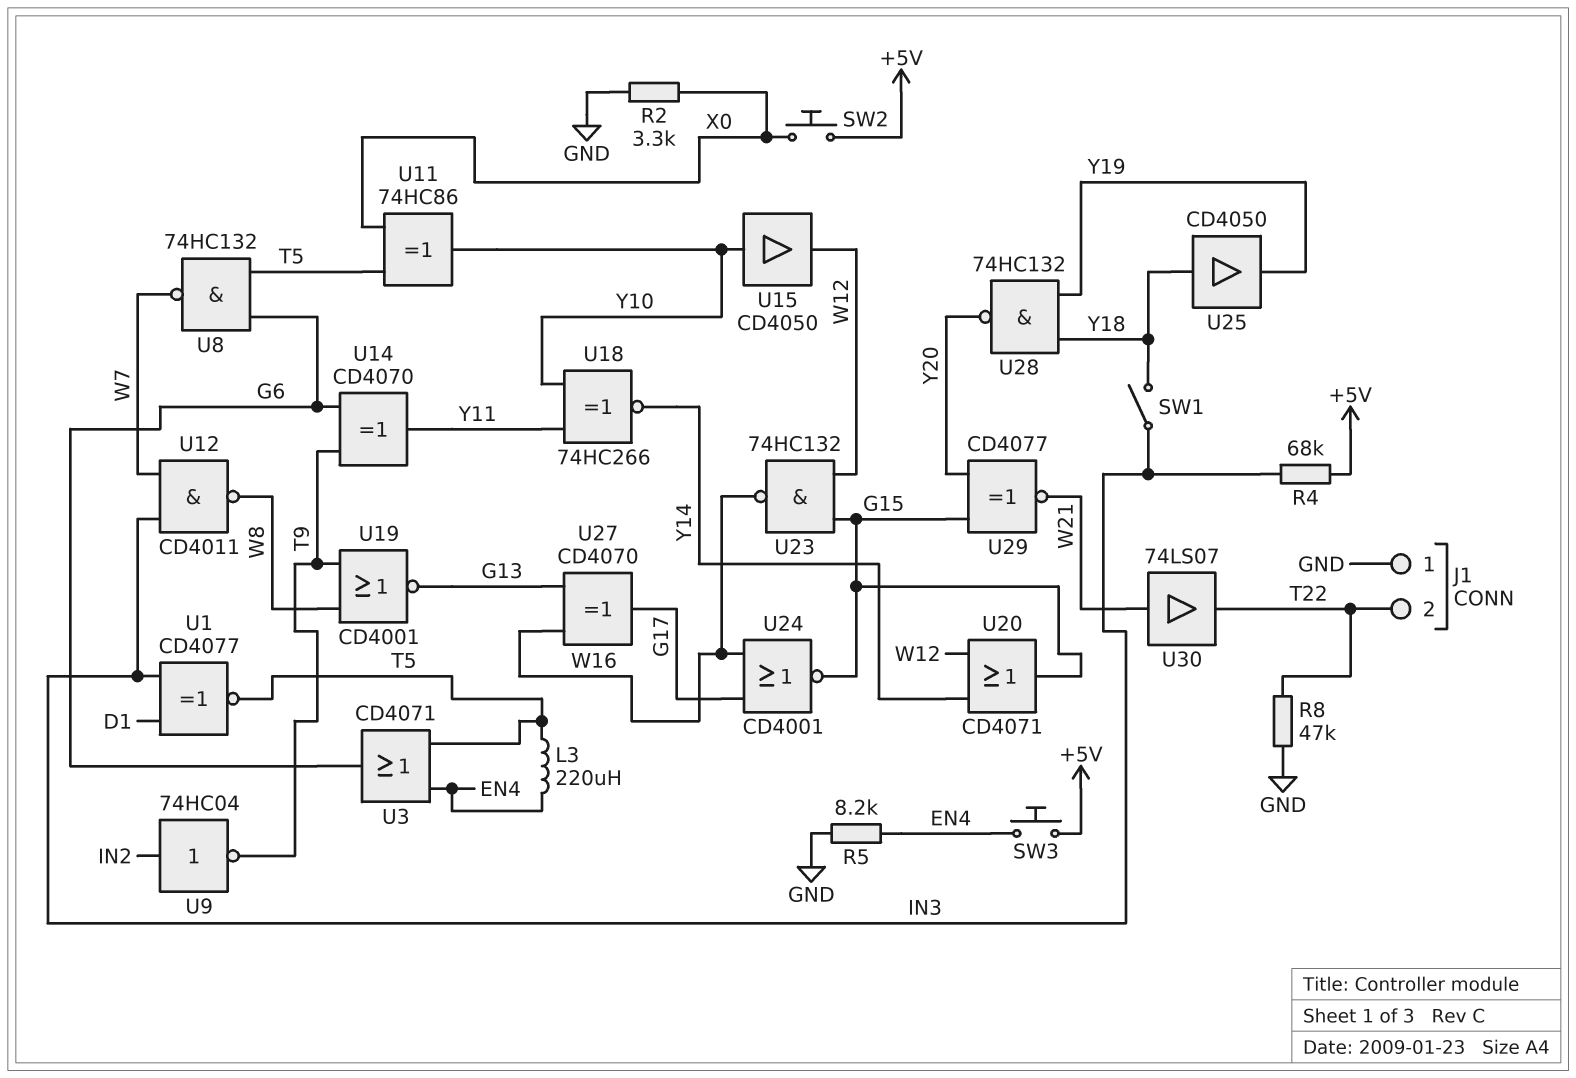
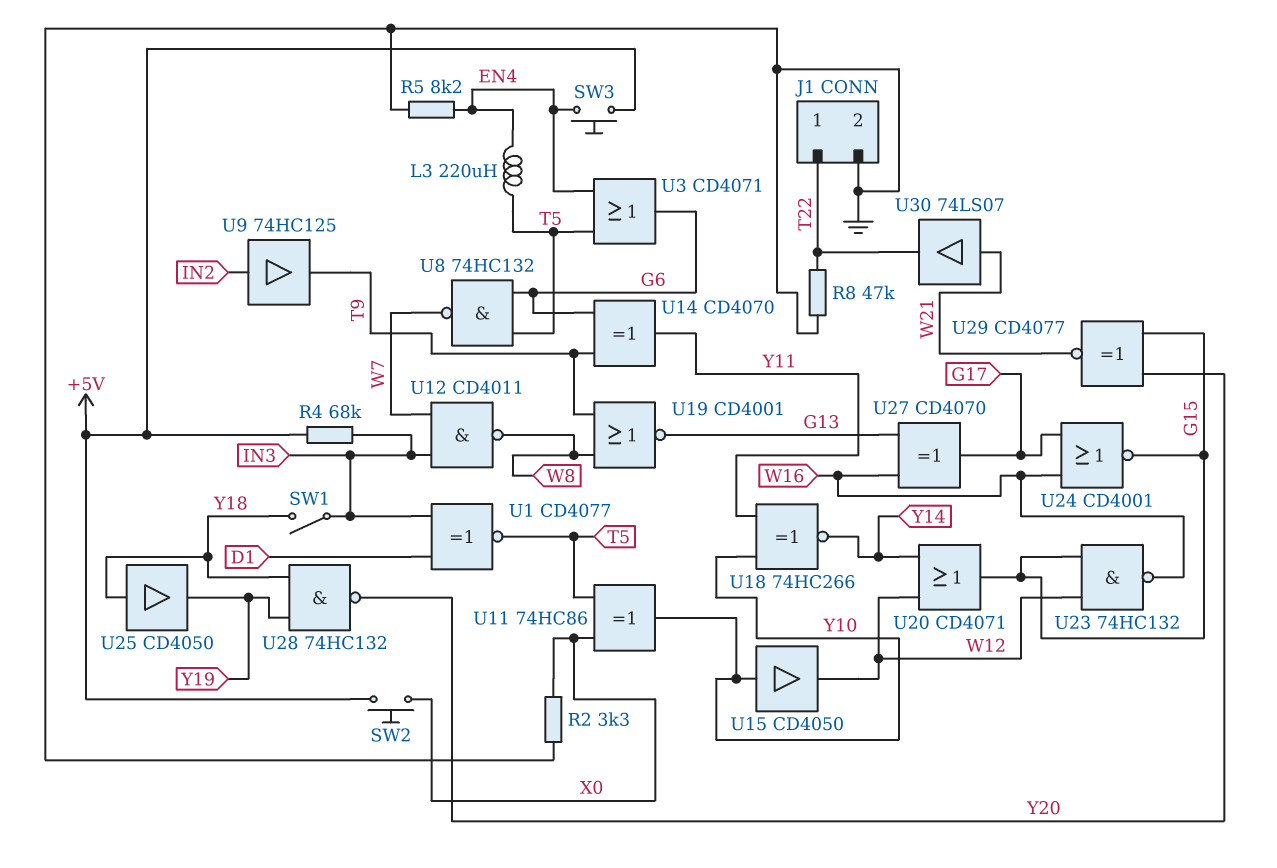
J1 pin 1: GND -> T22
J1 pin 2: T22 -> GND
U9: NOT 74HC04 (in IN2, out T9) -> buffer 74HC125 (in IN2, out T9)

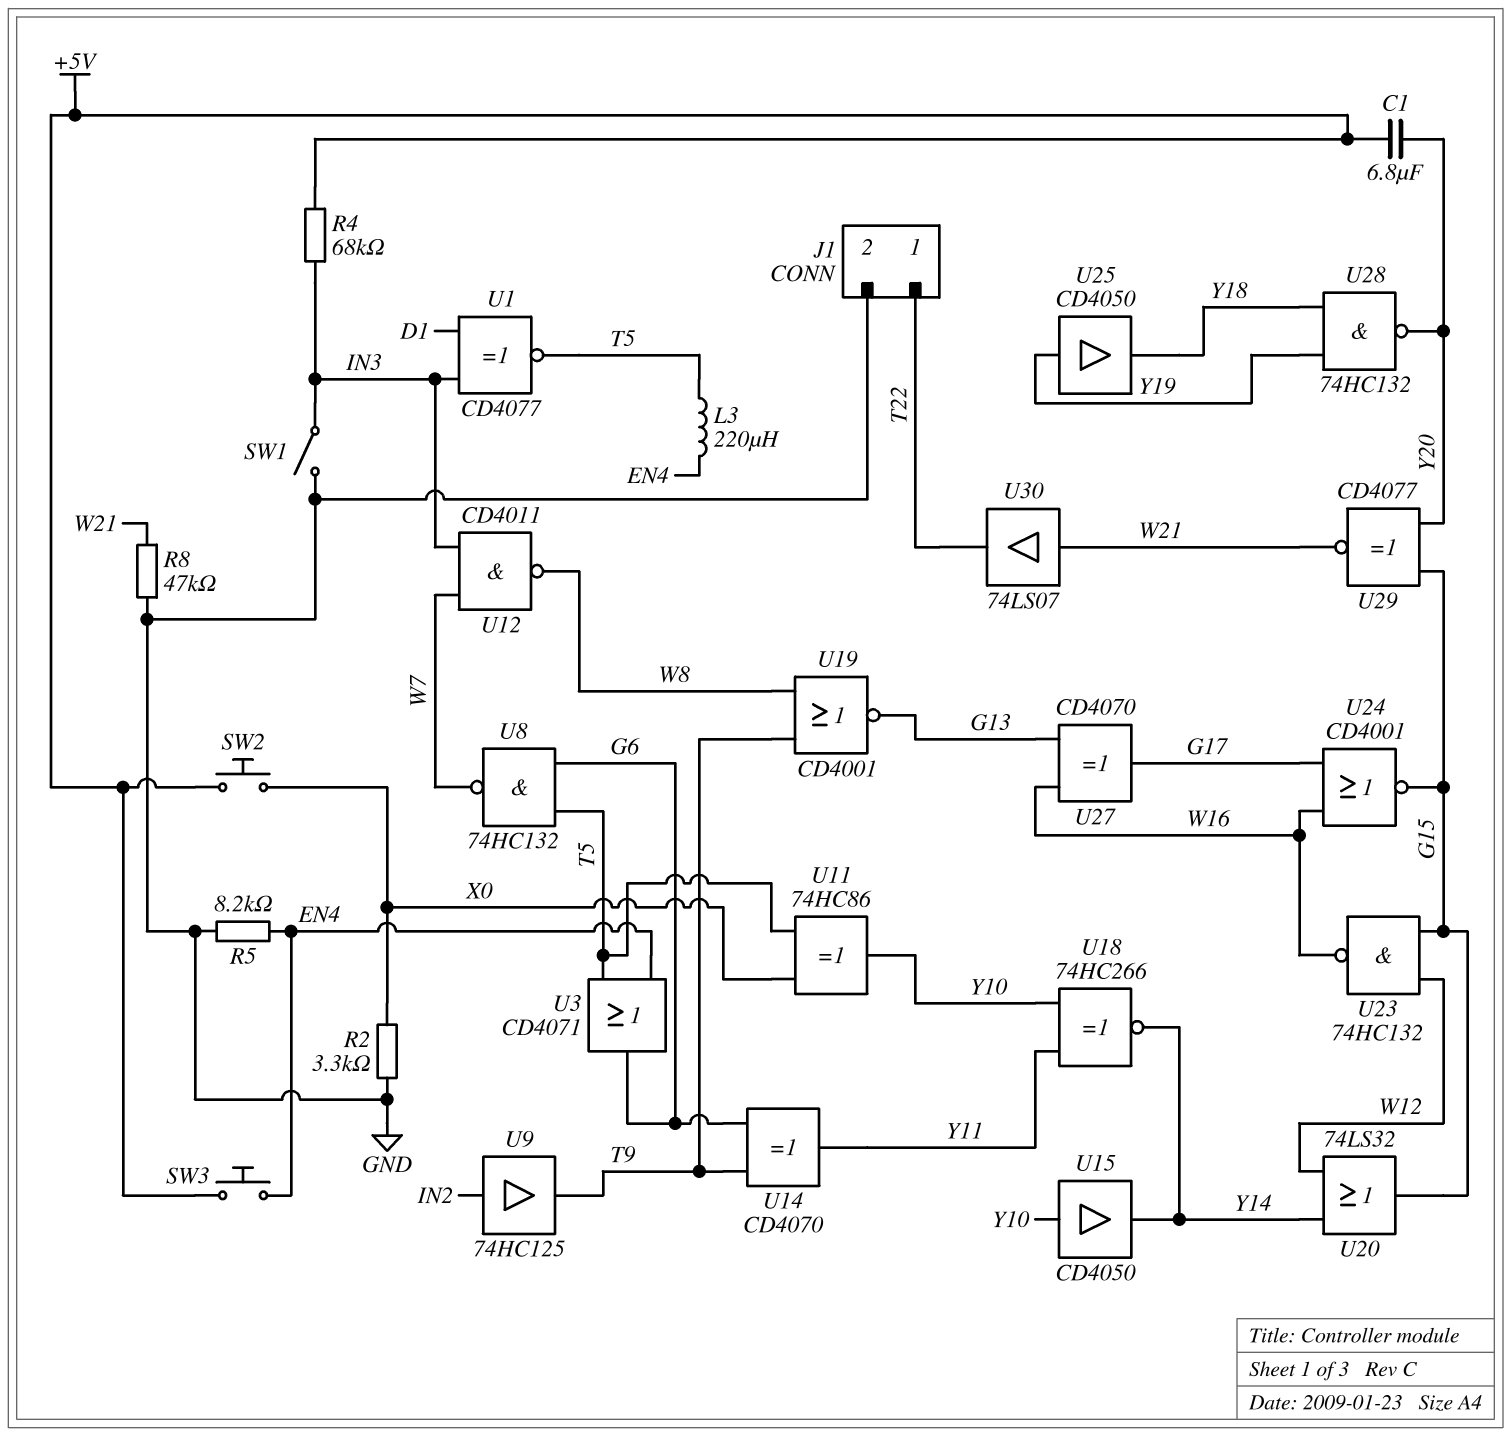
C1: none -> 6.8uF (+5V, Y20)
R8: 47k (GND, T22) -> 47k (GND, W21)
SW1: switch (IN3, Y18) -> switch (GND, IN3)
U15: buffer CD4050 (in Y10, out W12) -> buffer CD4050 (in Y10, out Y14)
U20: OR CD4071 (in W12, in Y14, out G15) -> OR 74LS32 (in W12, in Y14, out G15)
U25: buffer CD4050 (in Y18, out Y19) -> buffer CD4050 (in Y19, out Y18)

